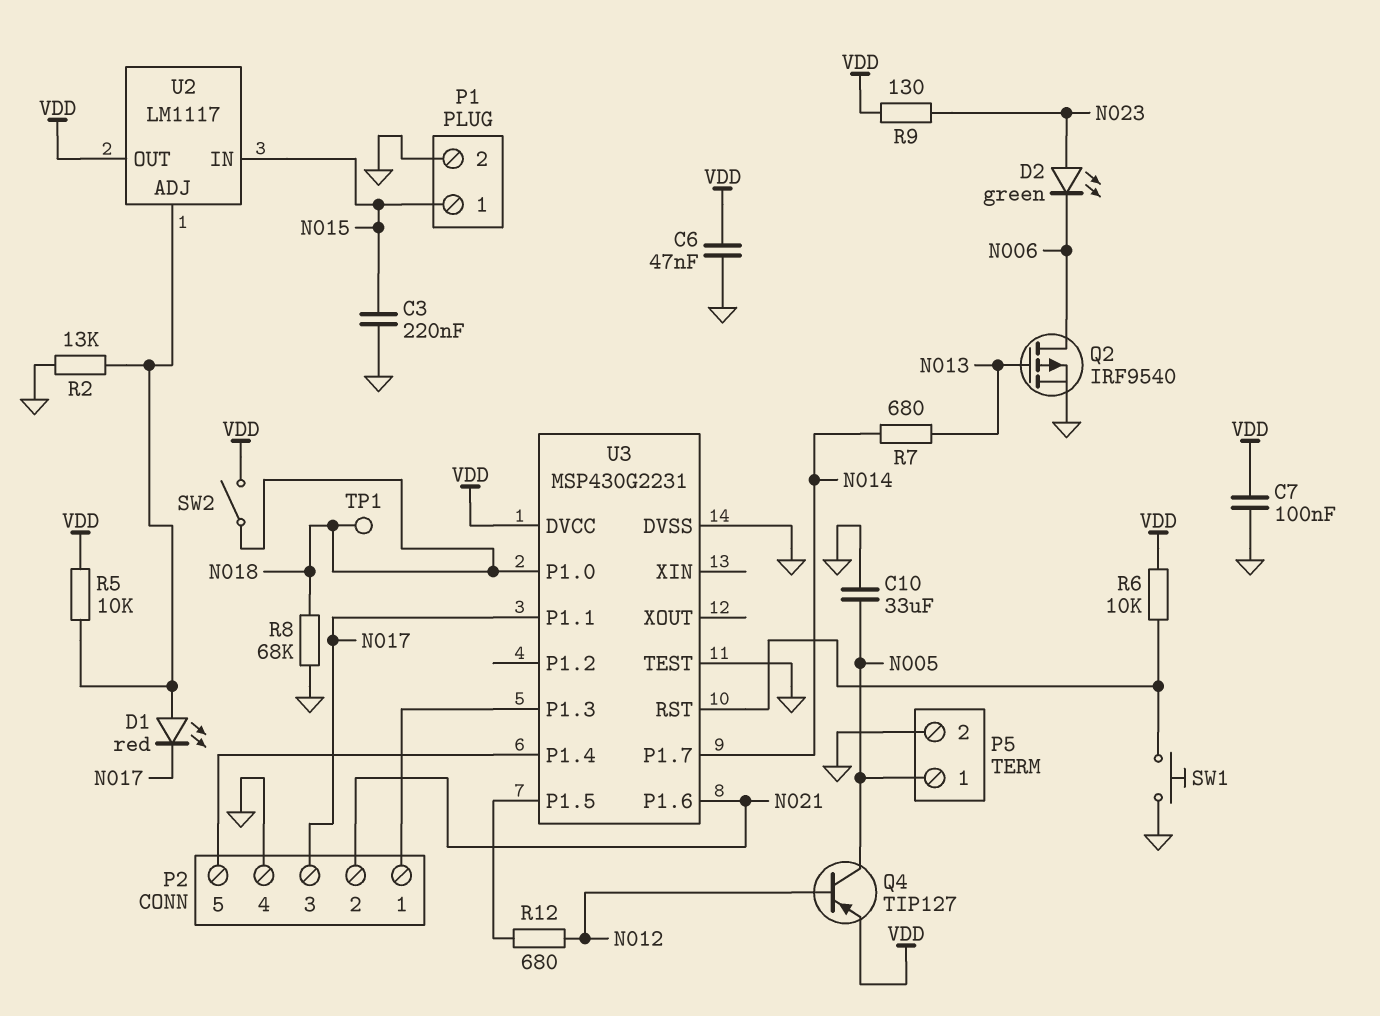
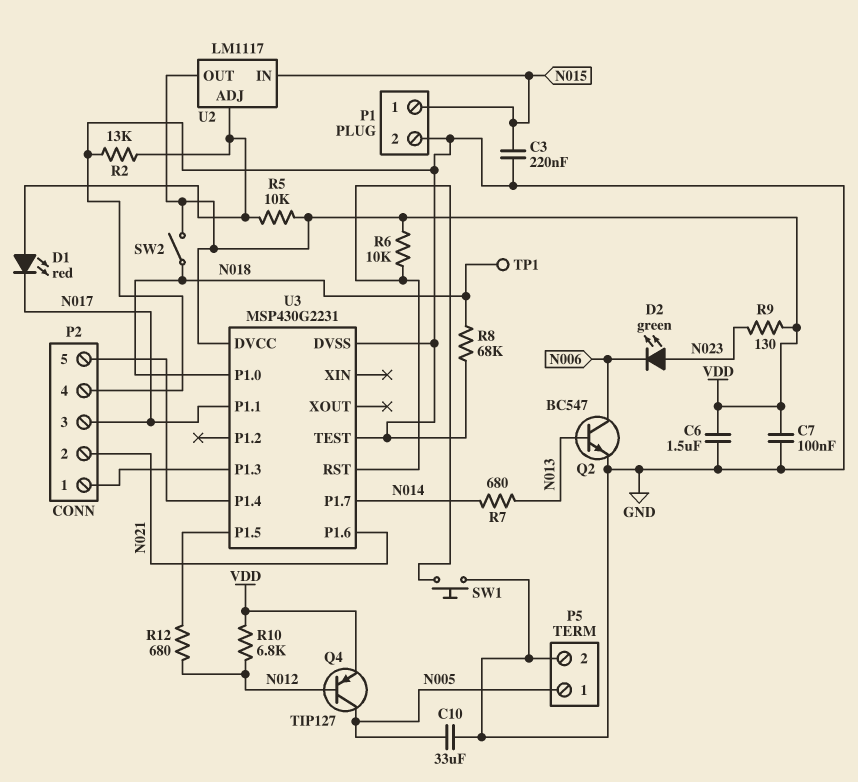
C6: 47nF (GND, VDD) -> 1.5uF (GND, VDD)
Q2: PMOS IRF9540 (G N013, D N006, S GND) -> NPN BC547 (B N013, C N006, E GND)
R10: none -> 6.8k (N012, VDD)

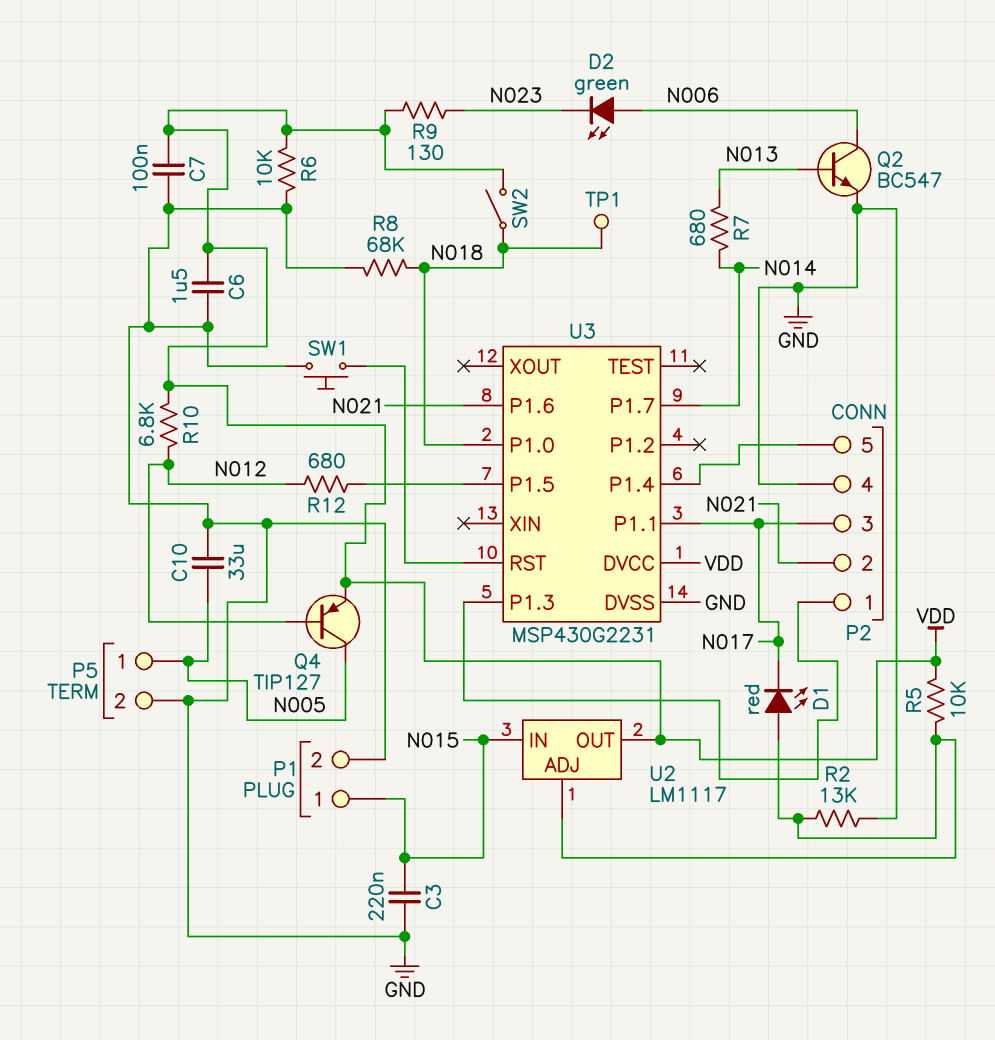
D2: LED green (A N023, K N006) -> LED green (A N006, K N023)
R6: 10k (U3/RST, VDD) -> 10k (GND, VDD)
U3 pin TEST: GND -> none

